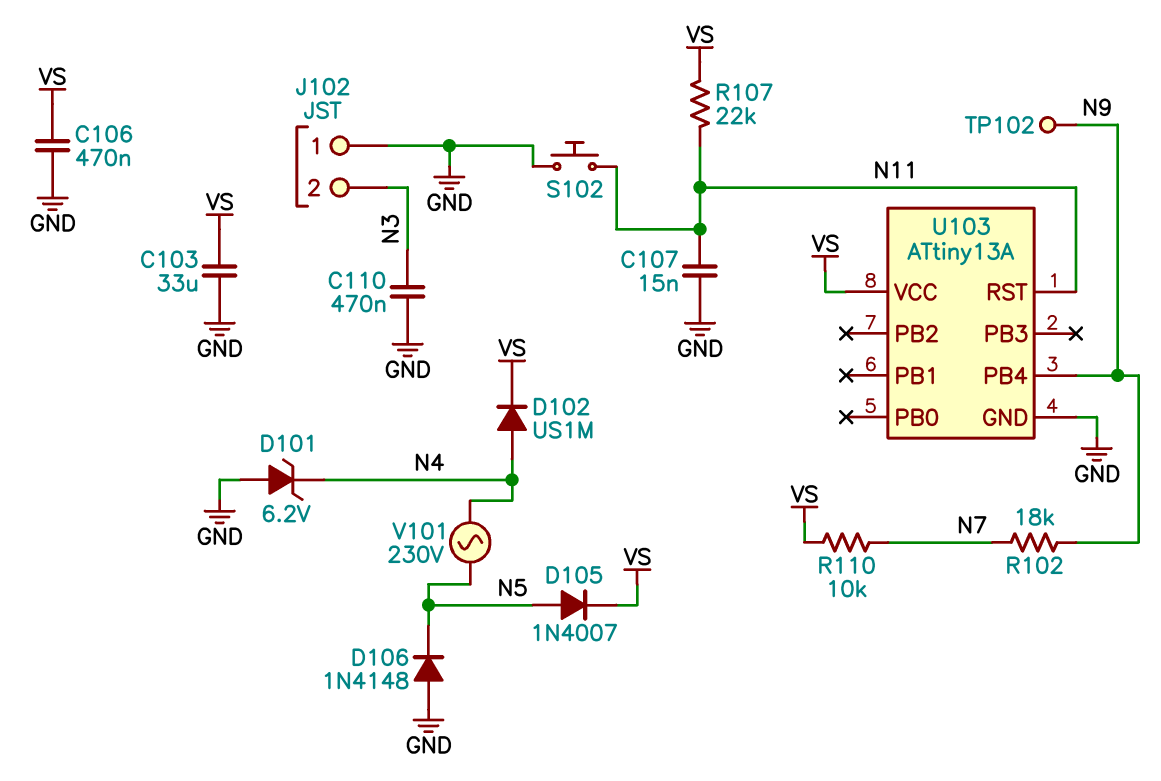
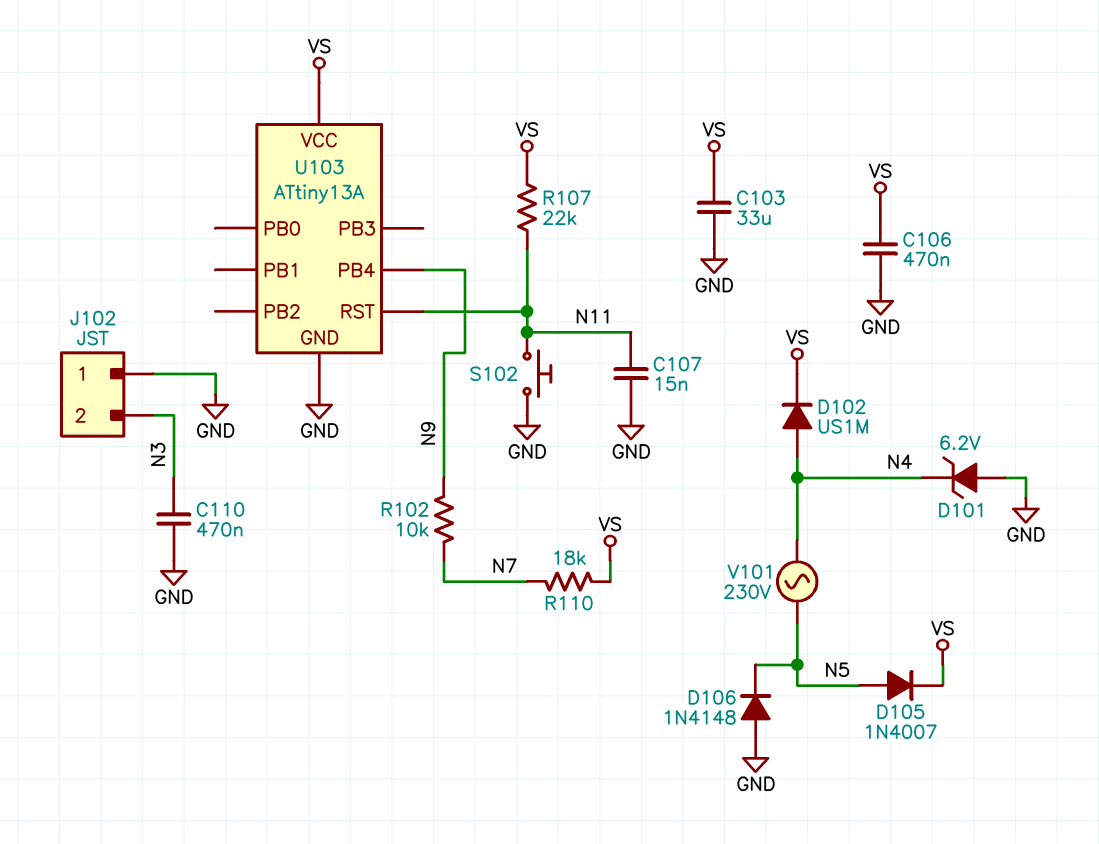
R102: 18k (N7, N9) -> 10k (N7, N9)
R110: 10k (N7, VS) -> 18k (N7, VS)
TP102: test point (N9) -> none

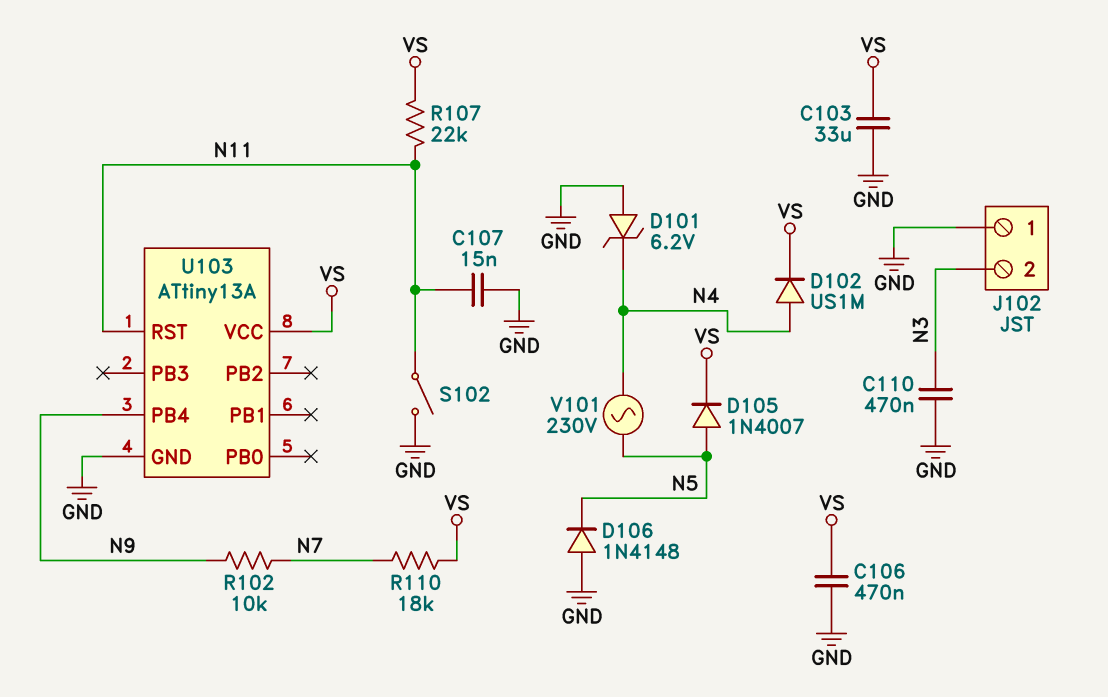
S102: button (GND, N11) -> switch (GND, N11)

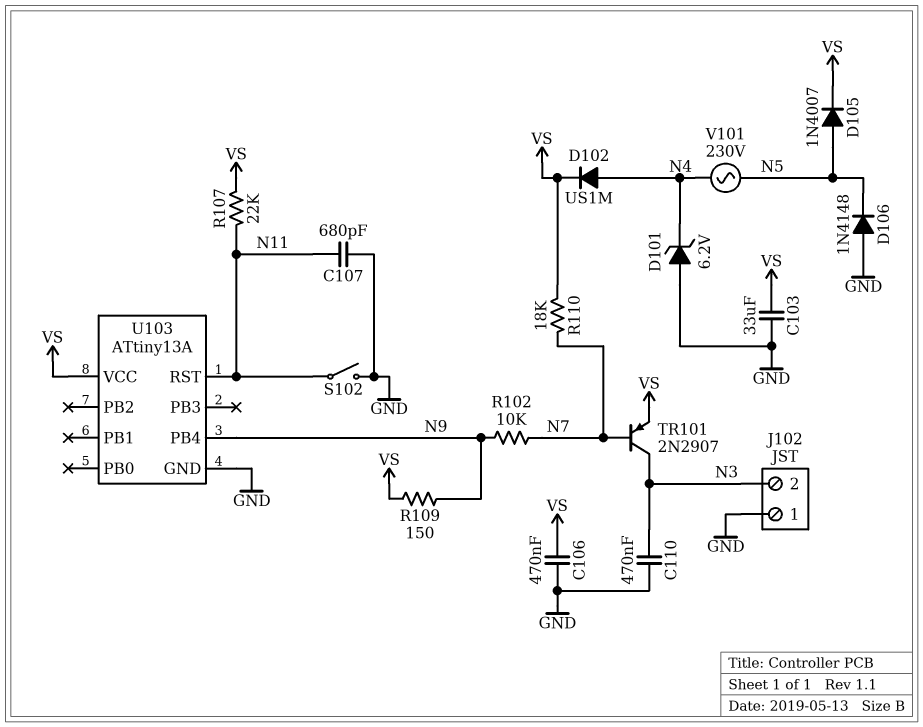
C107: 15nF (GND, N11) -> 680pF (GND, N11)
R109: none -> 150 (N9, VS)
TR101: none -> PNP 2N2907 (B N7, C N3, E VS)

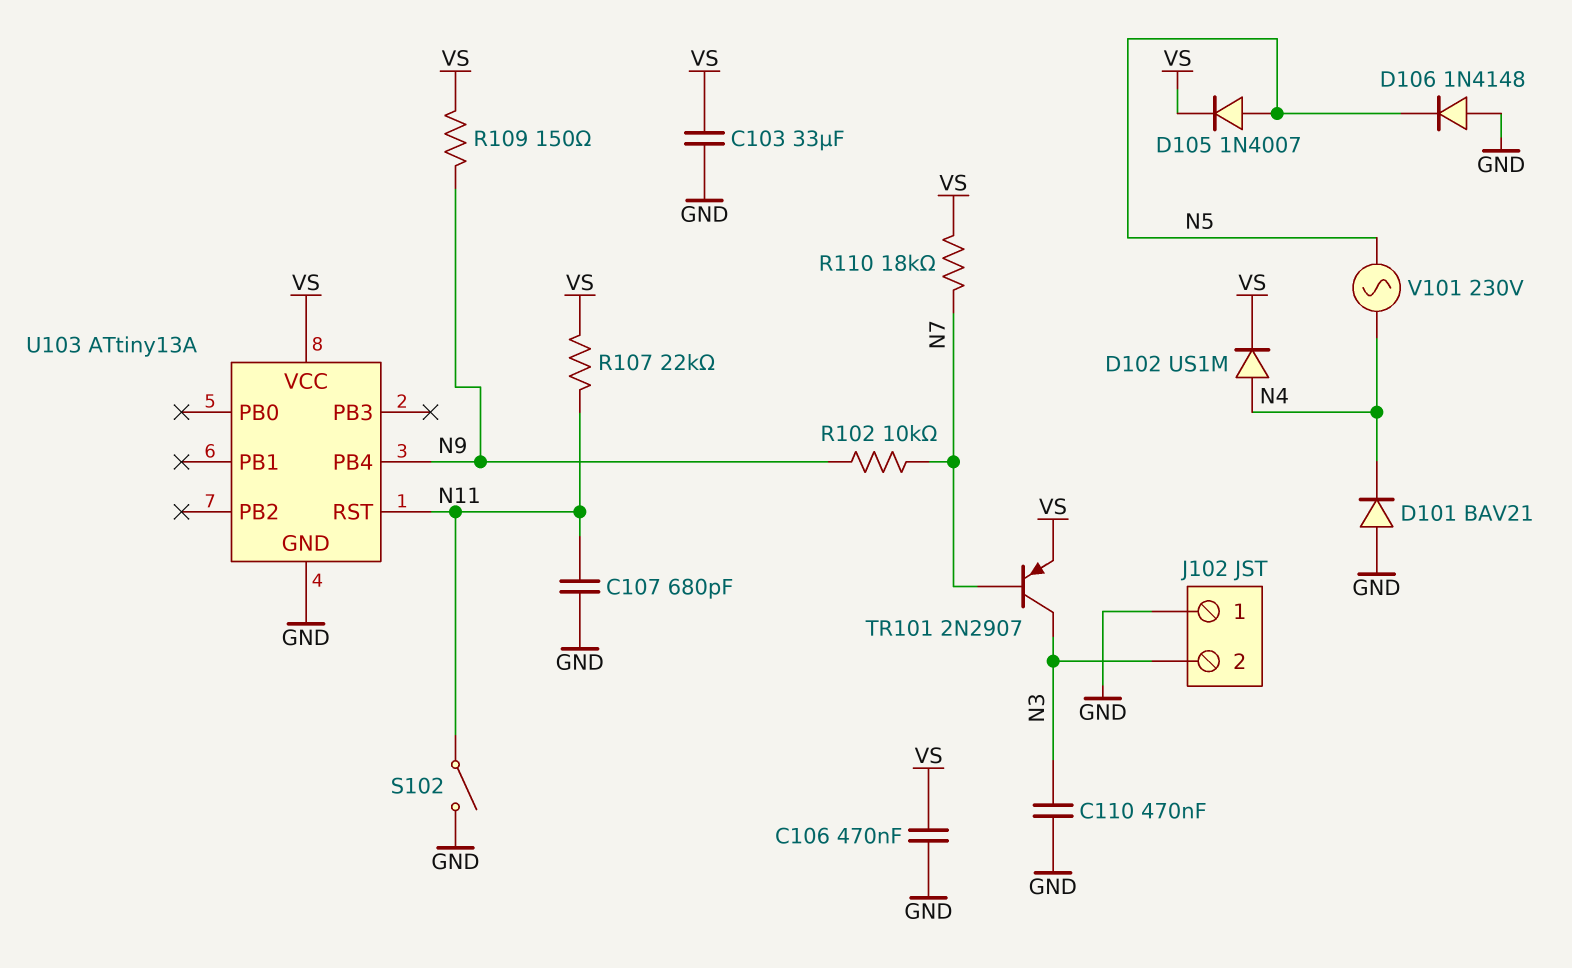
D101: zener 6.2V (A GND, K N4) -> diode BAV21 (A GND, K N4)

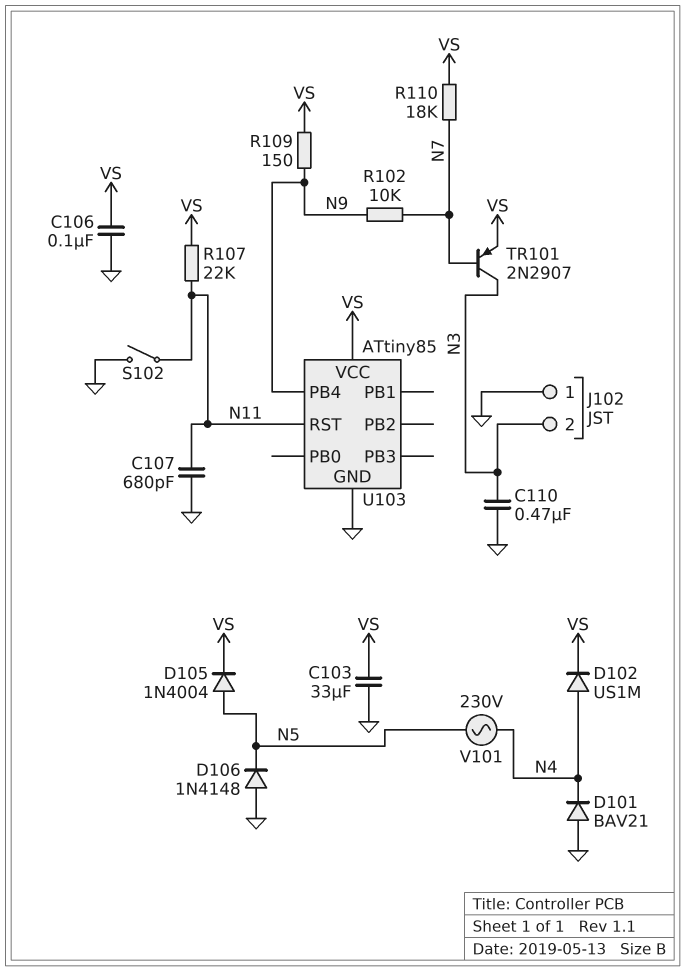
C106: 470nF (GND, VS) -> 100nF (GND, VS)
D105: diode 1N4007 (A N5, K VS) -> diode 1N4004 (A N5, K VS)
U103: ATtiny13A -> ATtiny85

